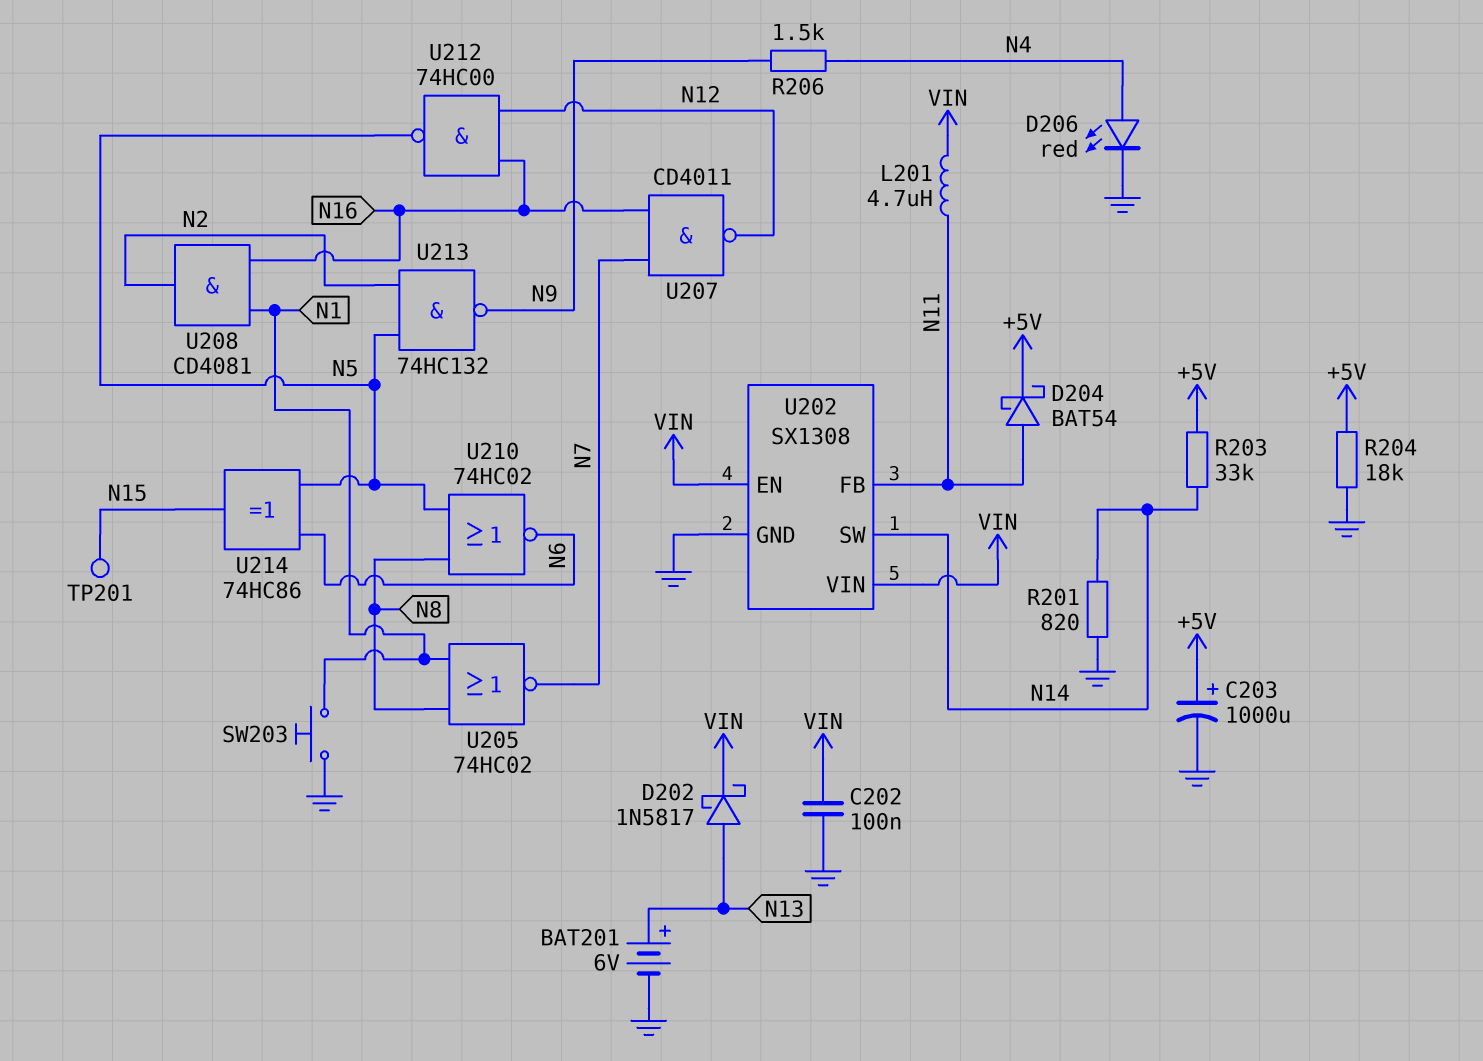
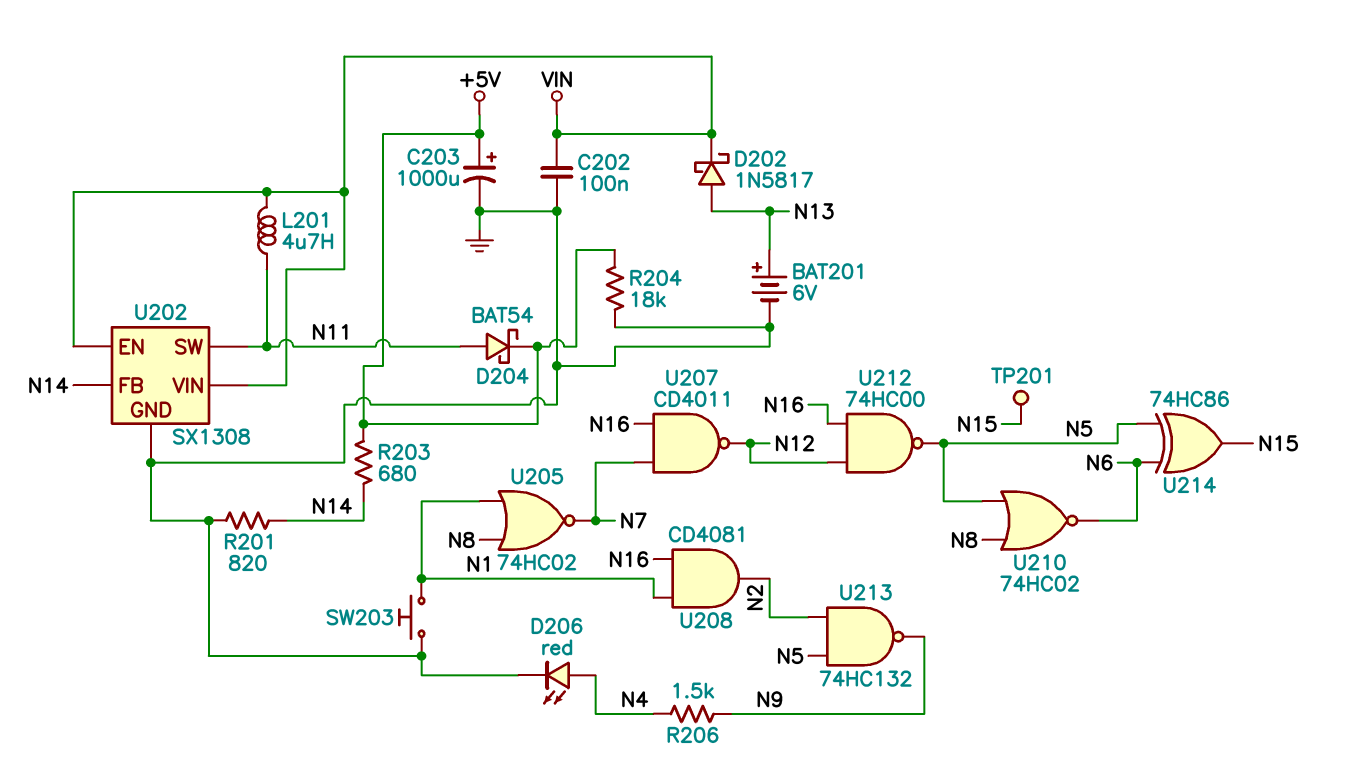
R203: 33k (+5V, N14) -> 680 (+5V, N14)
U202 pin FB: N11 -> N14
U202 pin SW: N14 -> N11

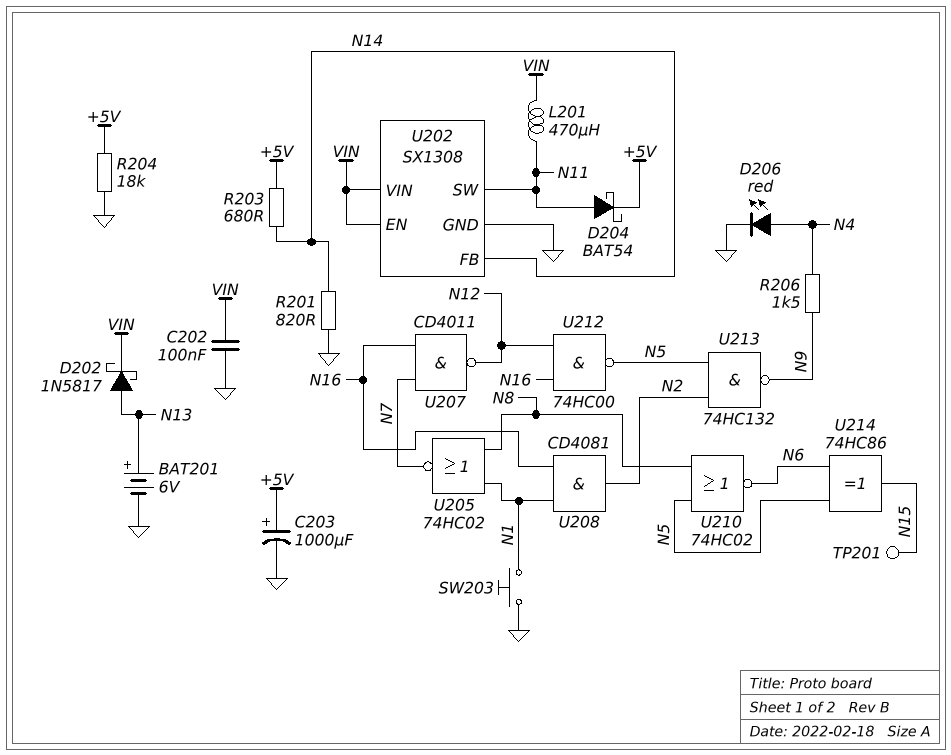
L201: 4.7uH (N11, VIN) -> 470uH (N11, VIN)

